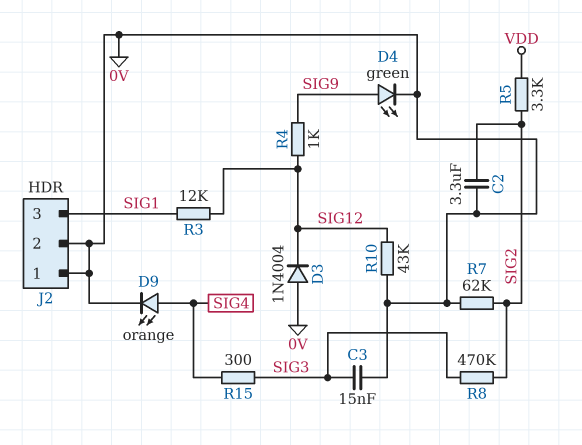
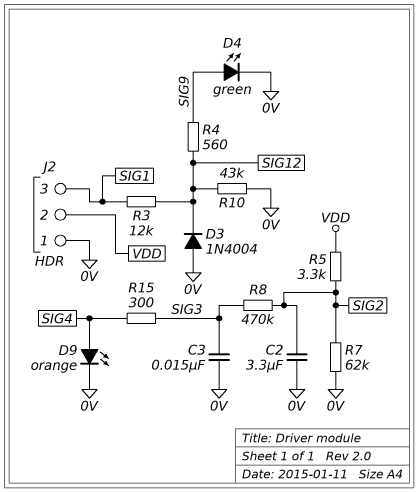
J2 pin 2: 0V -> VDD
R4: 1k (SIG9, SIG12) -> 560 (SIG9, SIG12)

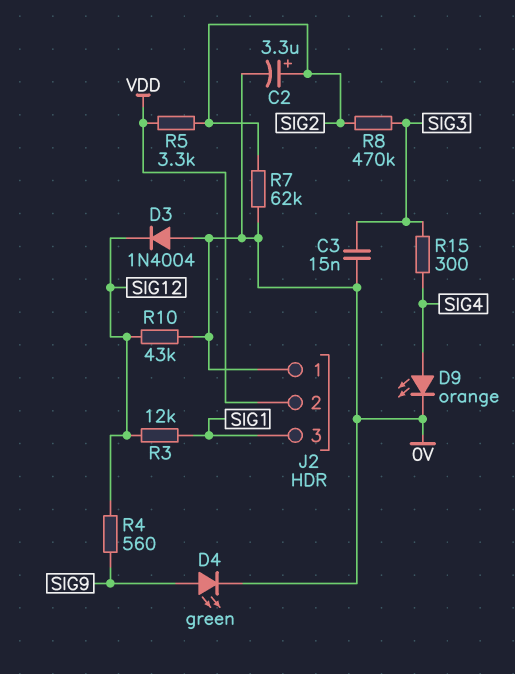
C2: 3.3uF (0V, SIG2) -> 3.3uF (plus SIG2, minus 0V)

